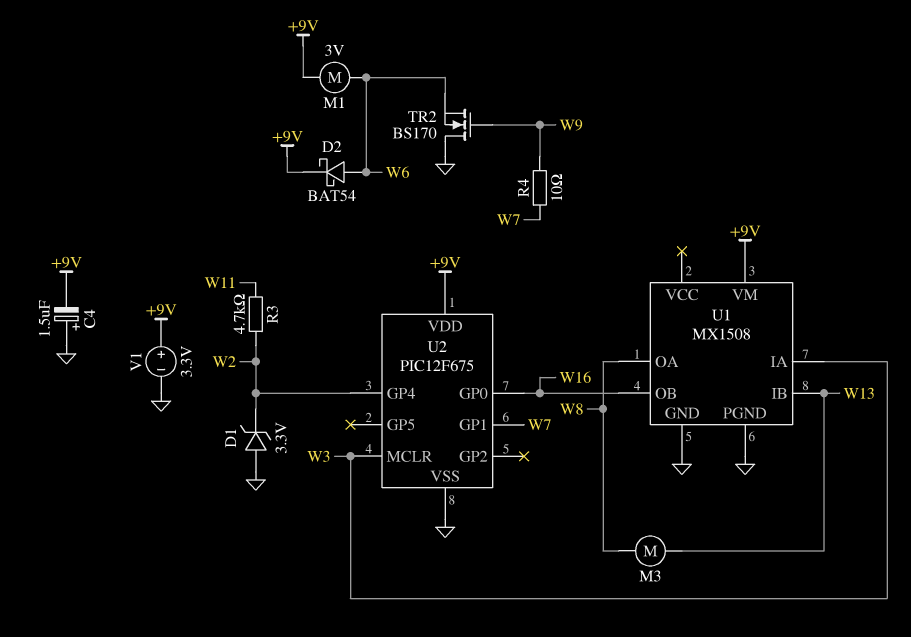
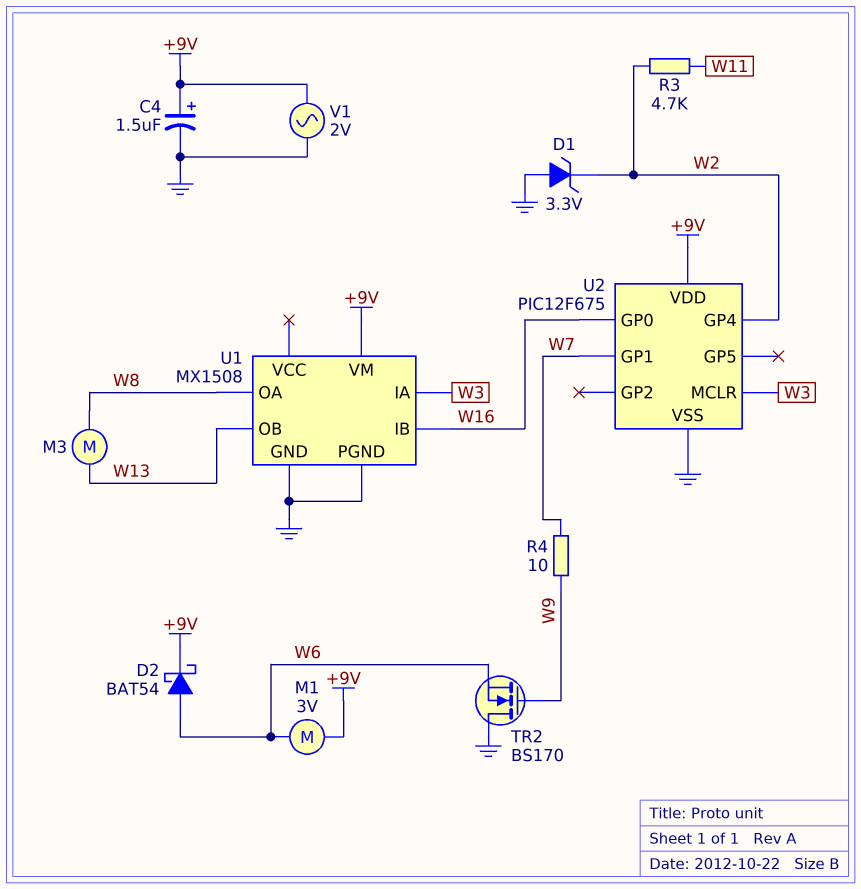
C4: 1.5uF (plus GND, minus +9V) -> 1.5uF (plus +9V, minus GND)
U1 pin IB: W13 -> W16
U1 pin OB: W16 -> W13
V1: 3.3V (plus +9V, minus GND) -> AC 2V (+9V, GND)

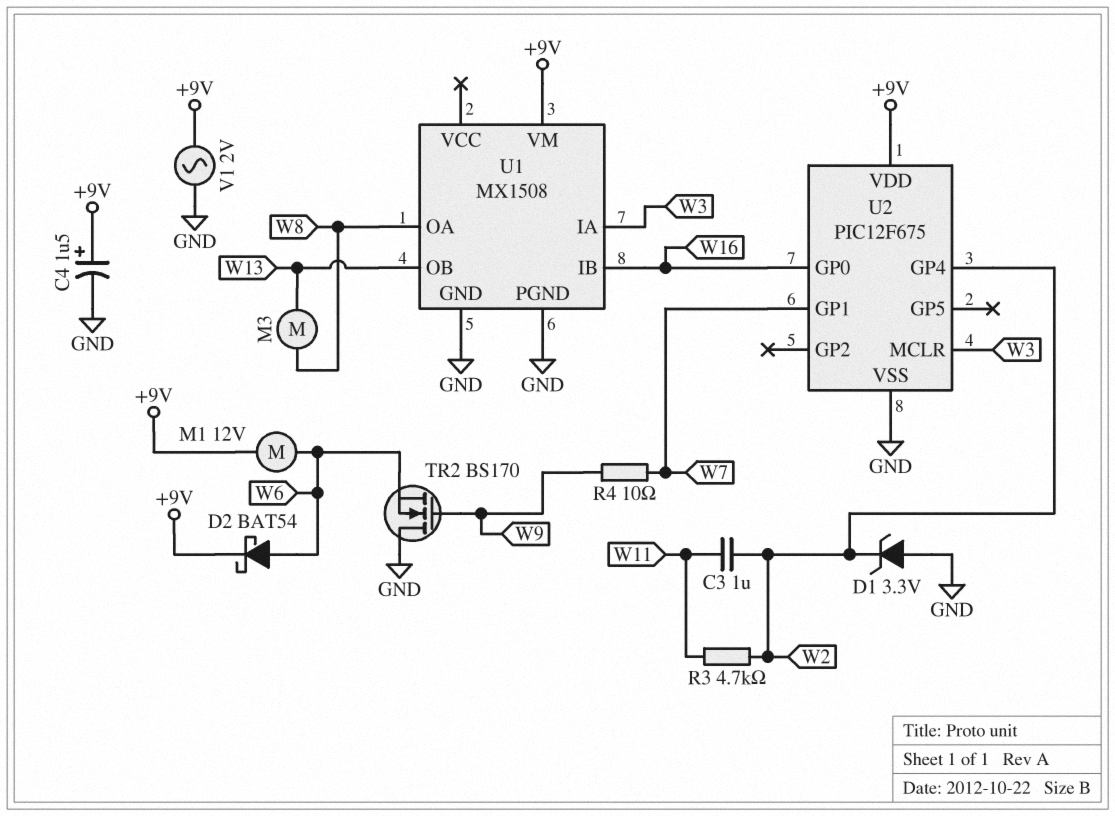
C3: none -> 1uF (W2, W11)
M1: motor 3V (+9V, W6) -> motor 12V (+9V, W6)

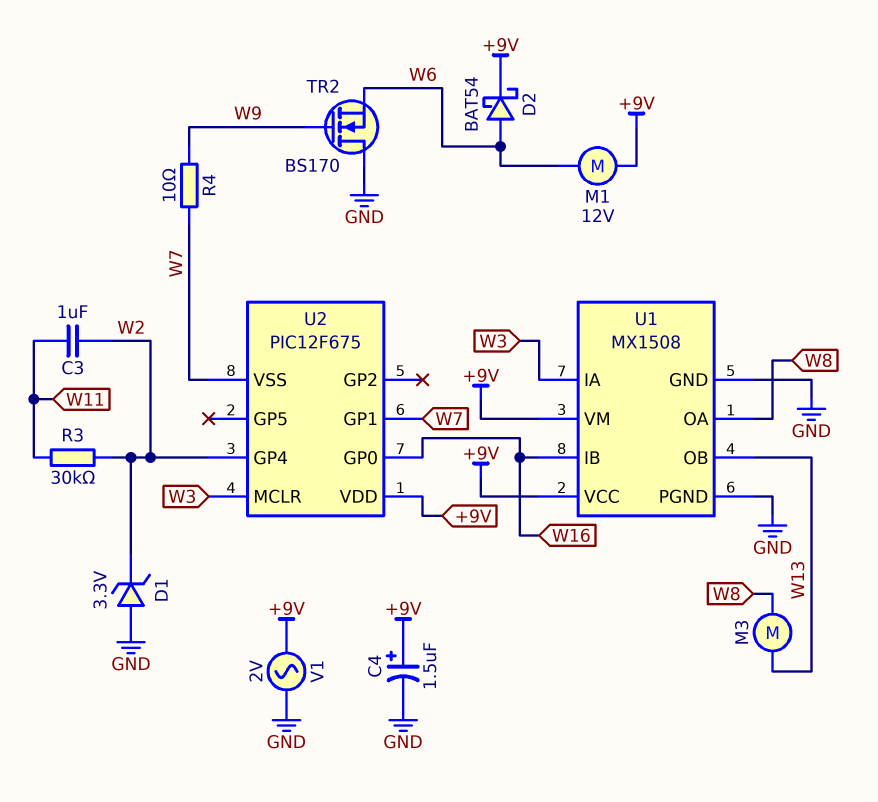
R3: 4.7k (W2, W11) -> 30k (W2, W11)
U1 pin VCC: none -> +9V
U2 pin VSS: GND -> W7

